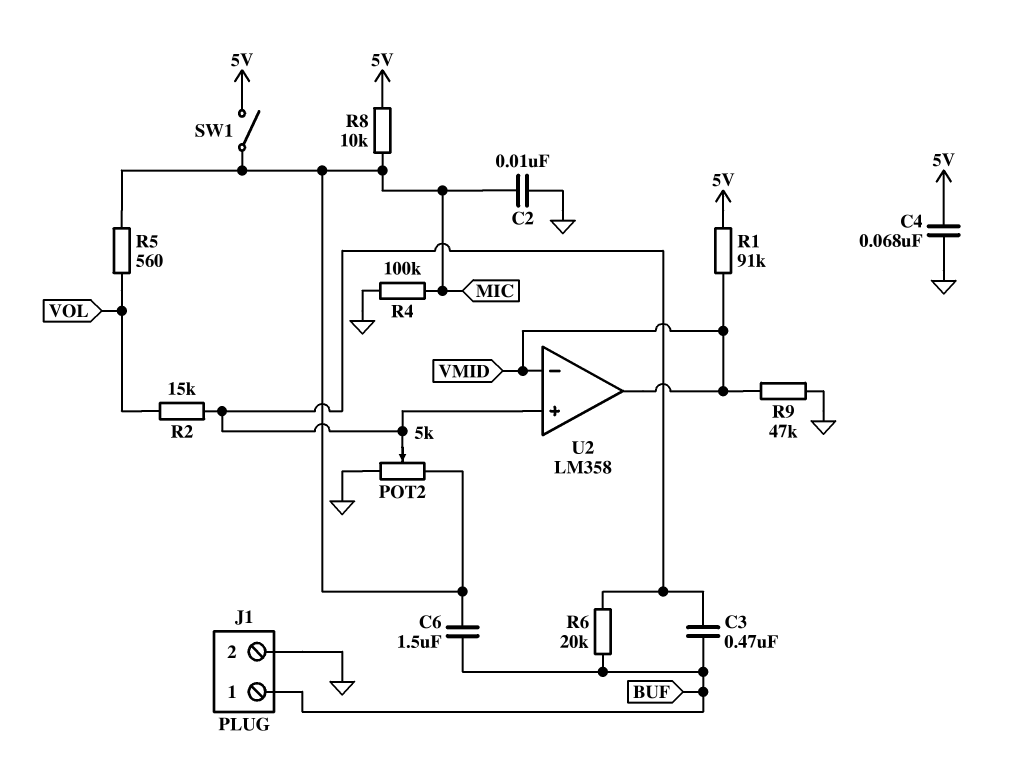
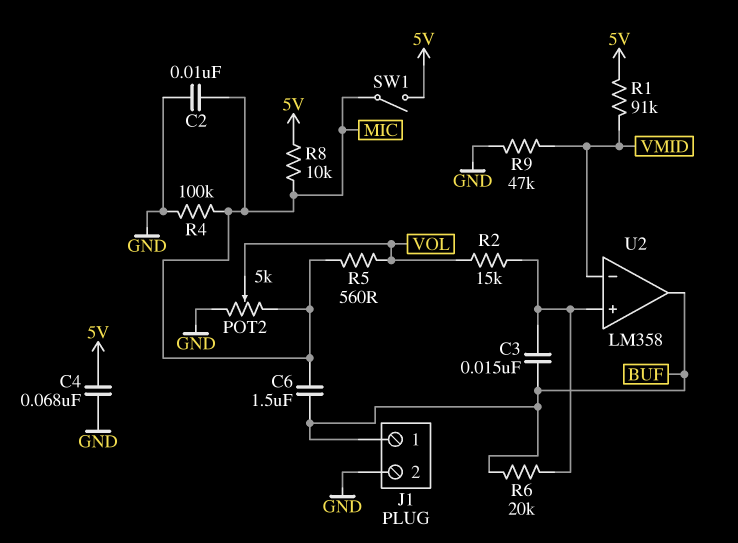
C3: 470nF (BUF, U2/in+) -> 15nF (BUF, U2/in+)
POT2: 5k (GND, MIC, wiper U2/in+) -> 5k (GND, MIC, wiper VOL)
U2 pin out: VMID -> BUF

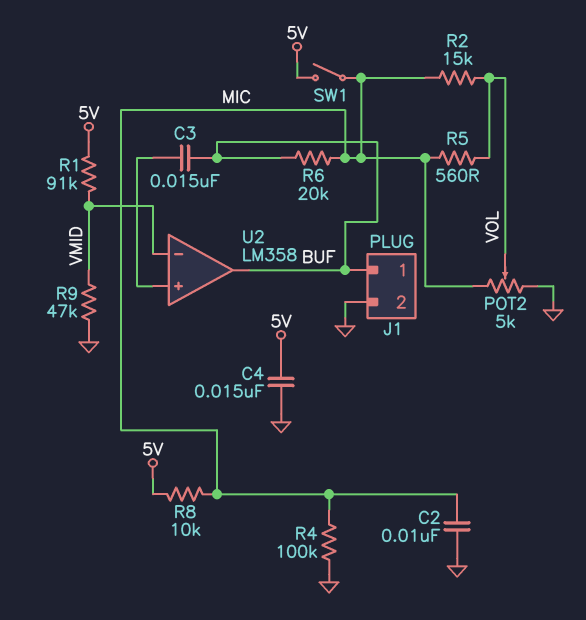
C4: 68nF (5V, GND) -> 15nF (5V, GND)
C6: 1.5uF (BUF, MIC) -> none
R2: 15k (U2/in+, VOL) -> 15k (MIC, VOL)
R6: 20k (BUF, U2/in+) -> 20k (BUF, MIC)

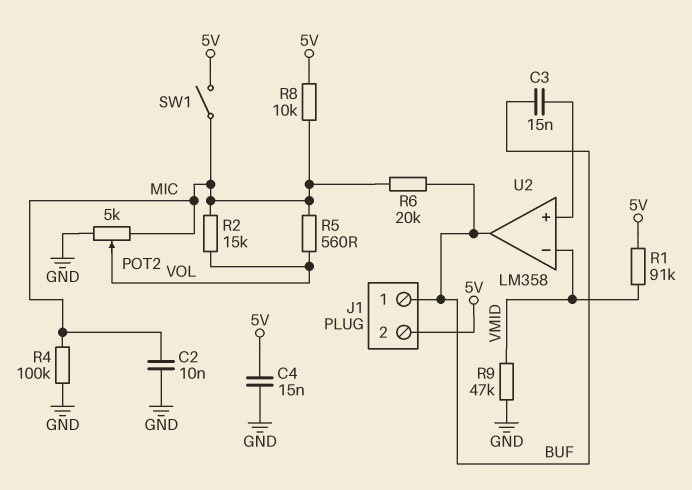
J1 pin 2: GND -> 5V

